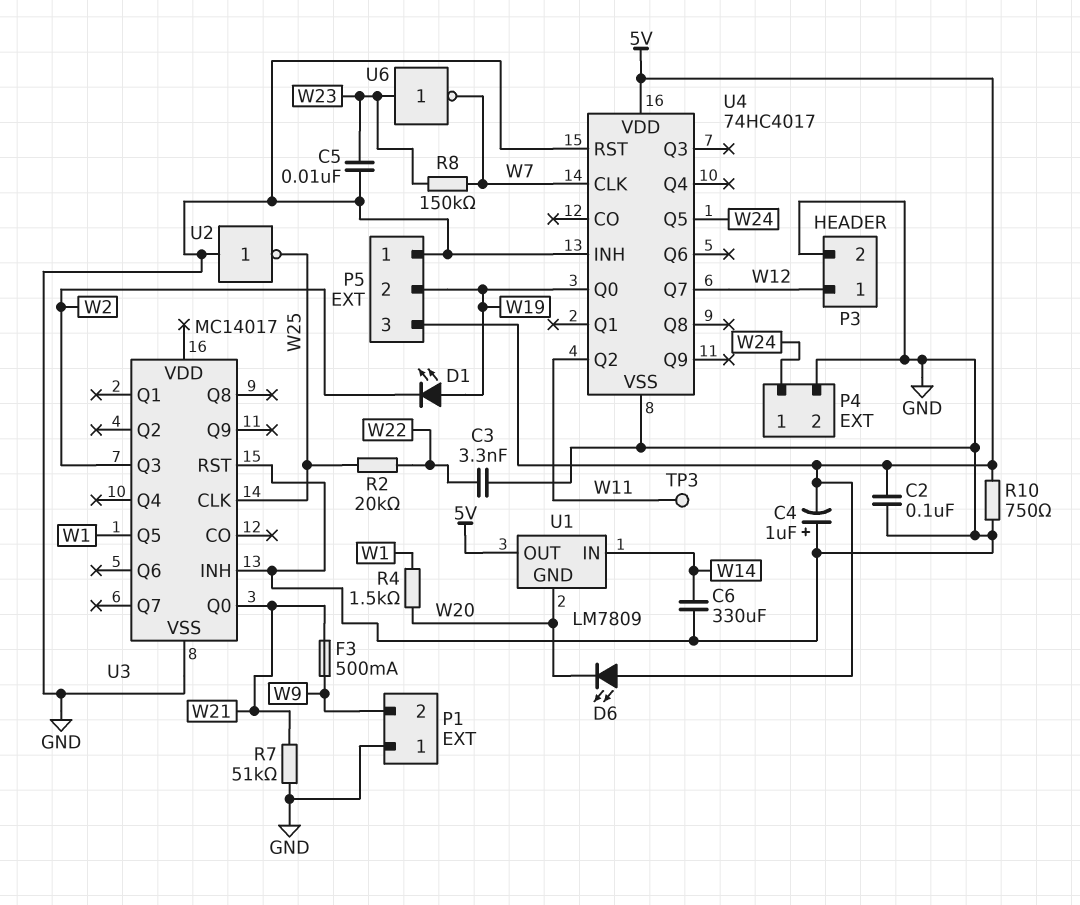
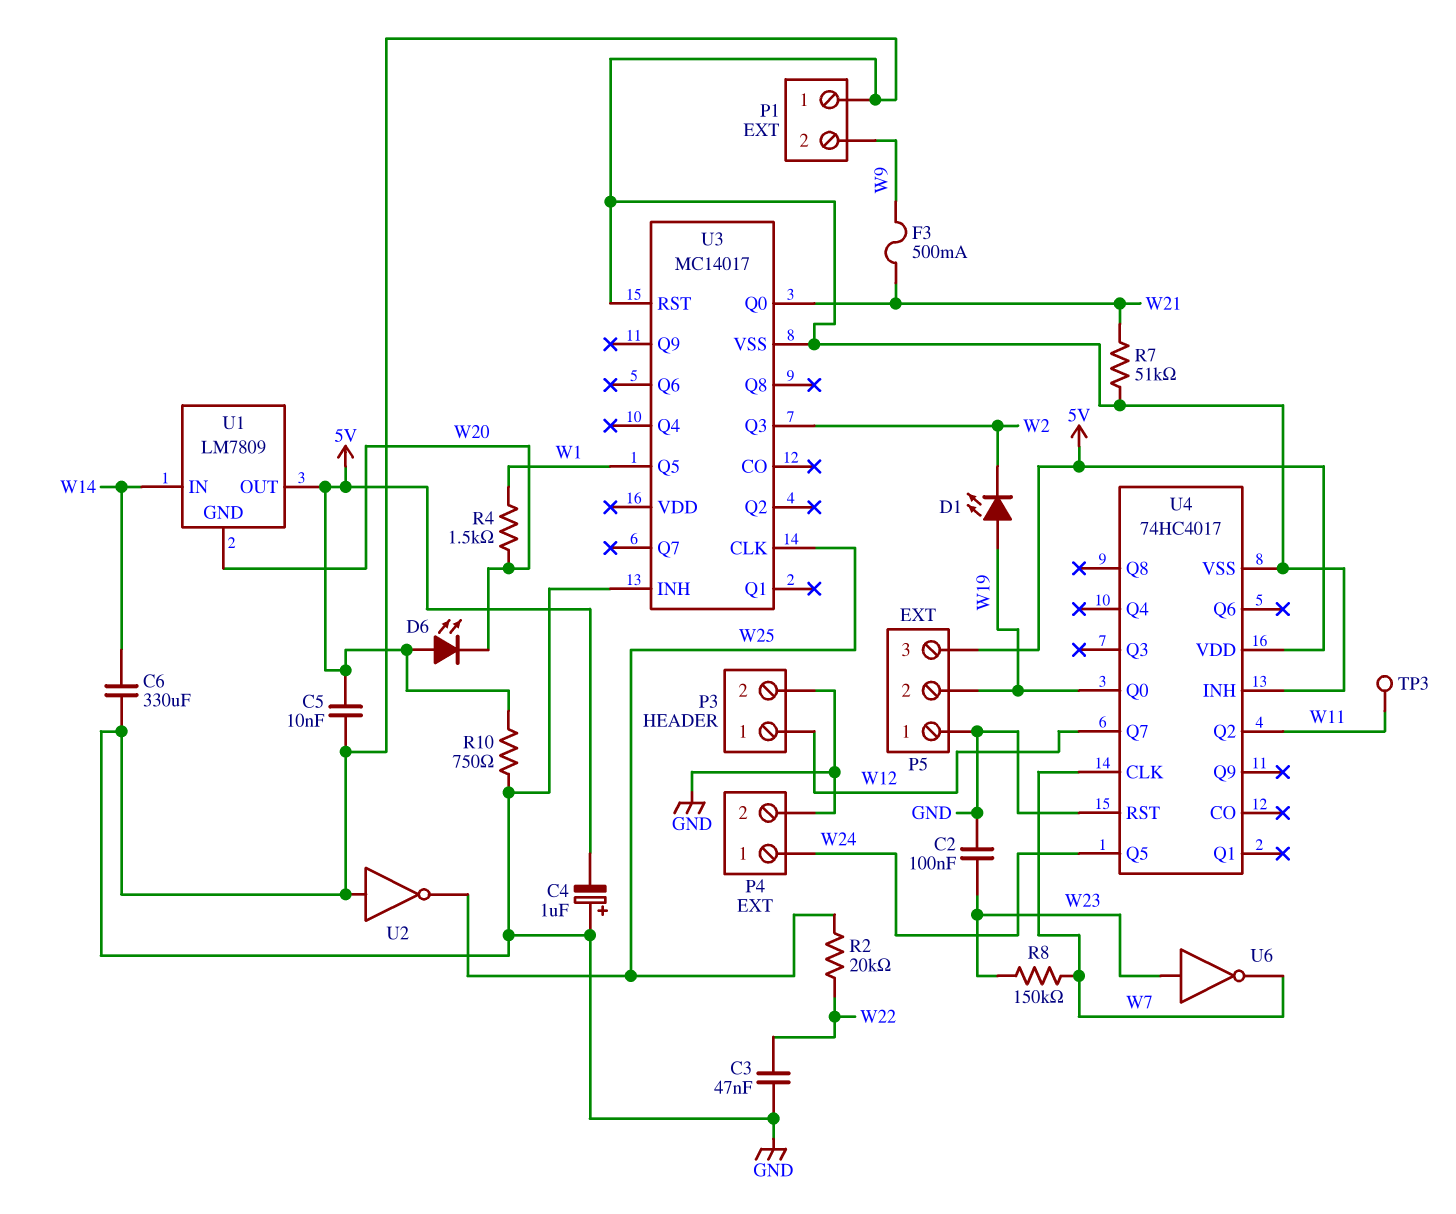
C2: 100nF (5V, GND) -> 100nF (GND, W23)
C3: 3.3nF (GND, W22) -> 47nF (GND, W22)
C5: 10nF (GND, W23) -> 10nF (5V, GND)

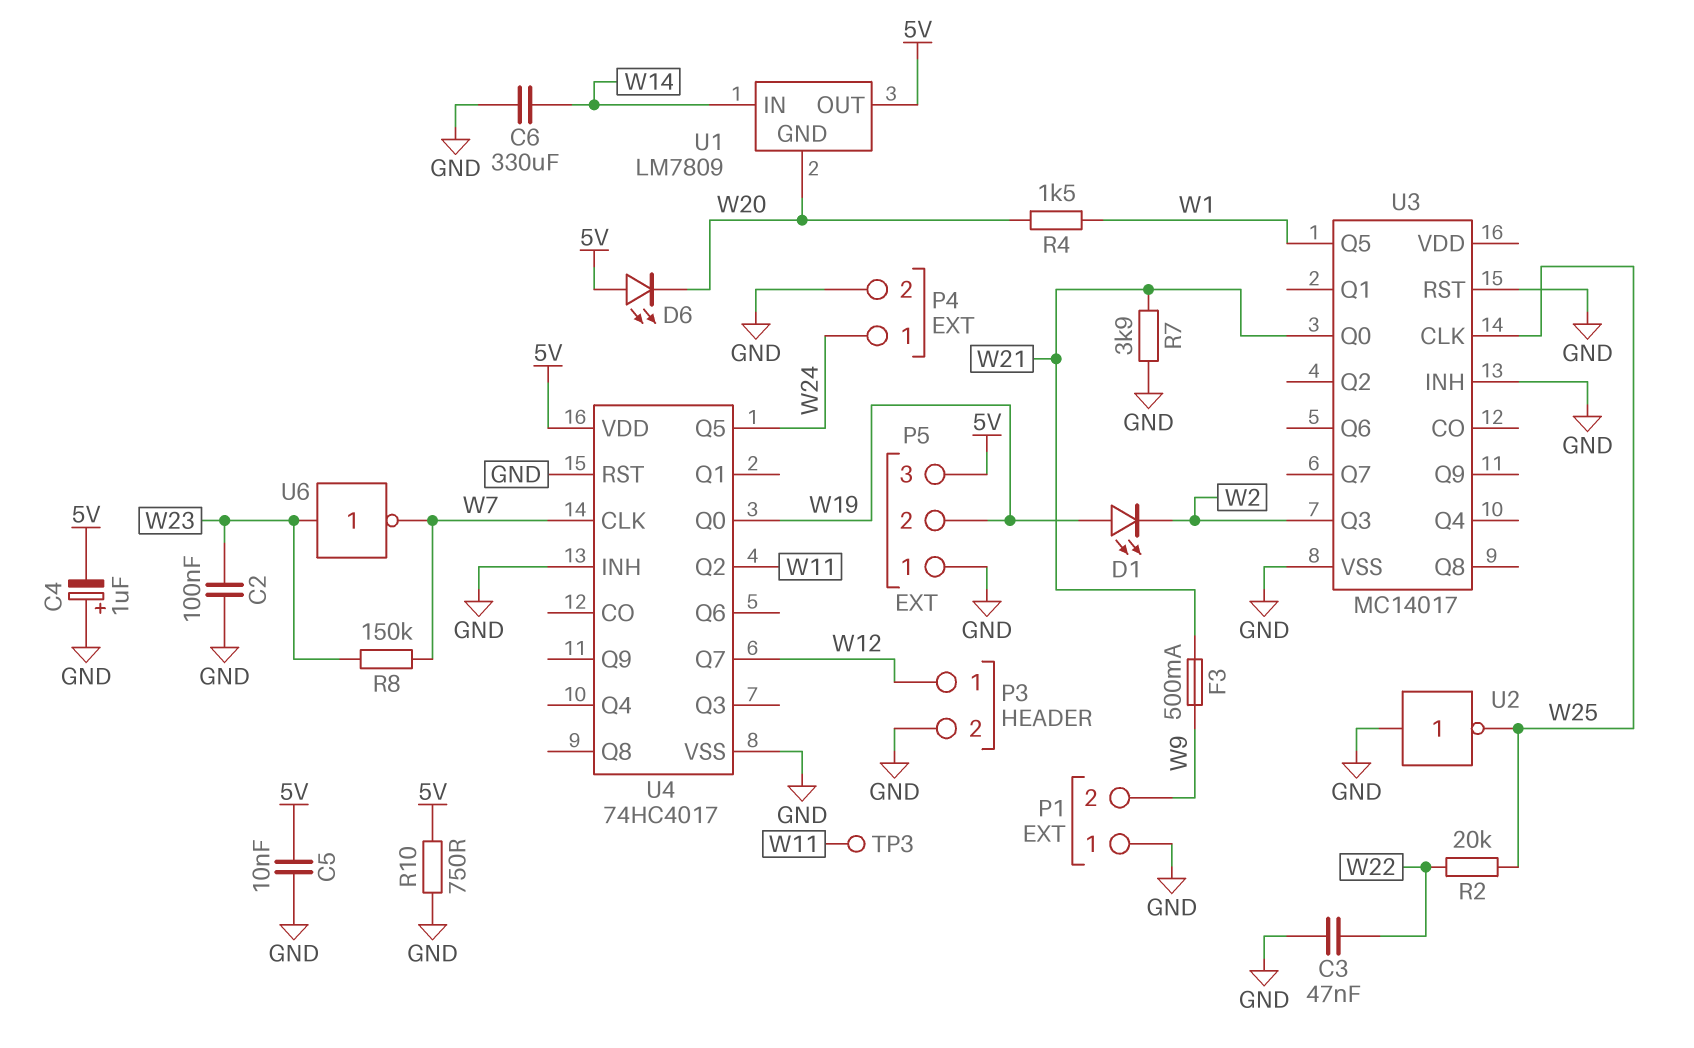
R7: 51k (GND, W21) -> 3.9k (GND, W21)

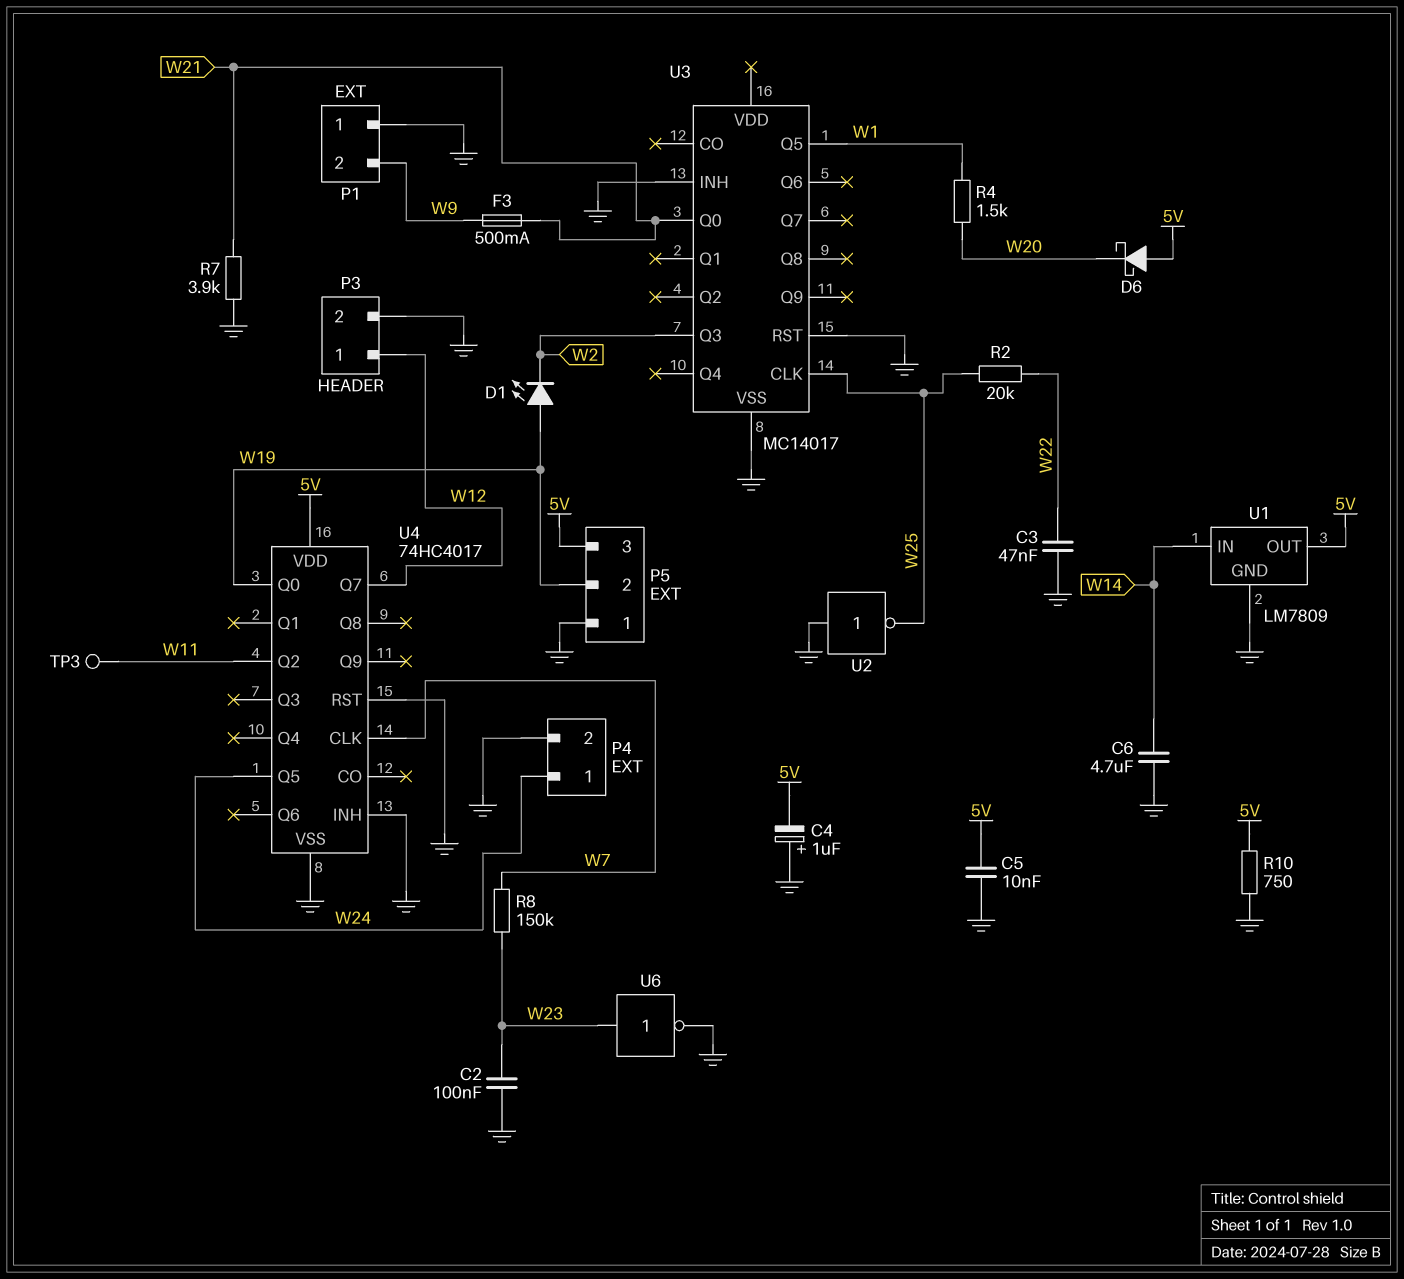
C6: 330uF (GND, W14) -> 4.7uF (GND, W14)
D6: LED (A 5V, K W20) -> schottky (A 5V, K W20)
U1 pin GND: W20 -> GND
U6: NOT (in W23, out W7) -> NOT (in W23, out GND)

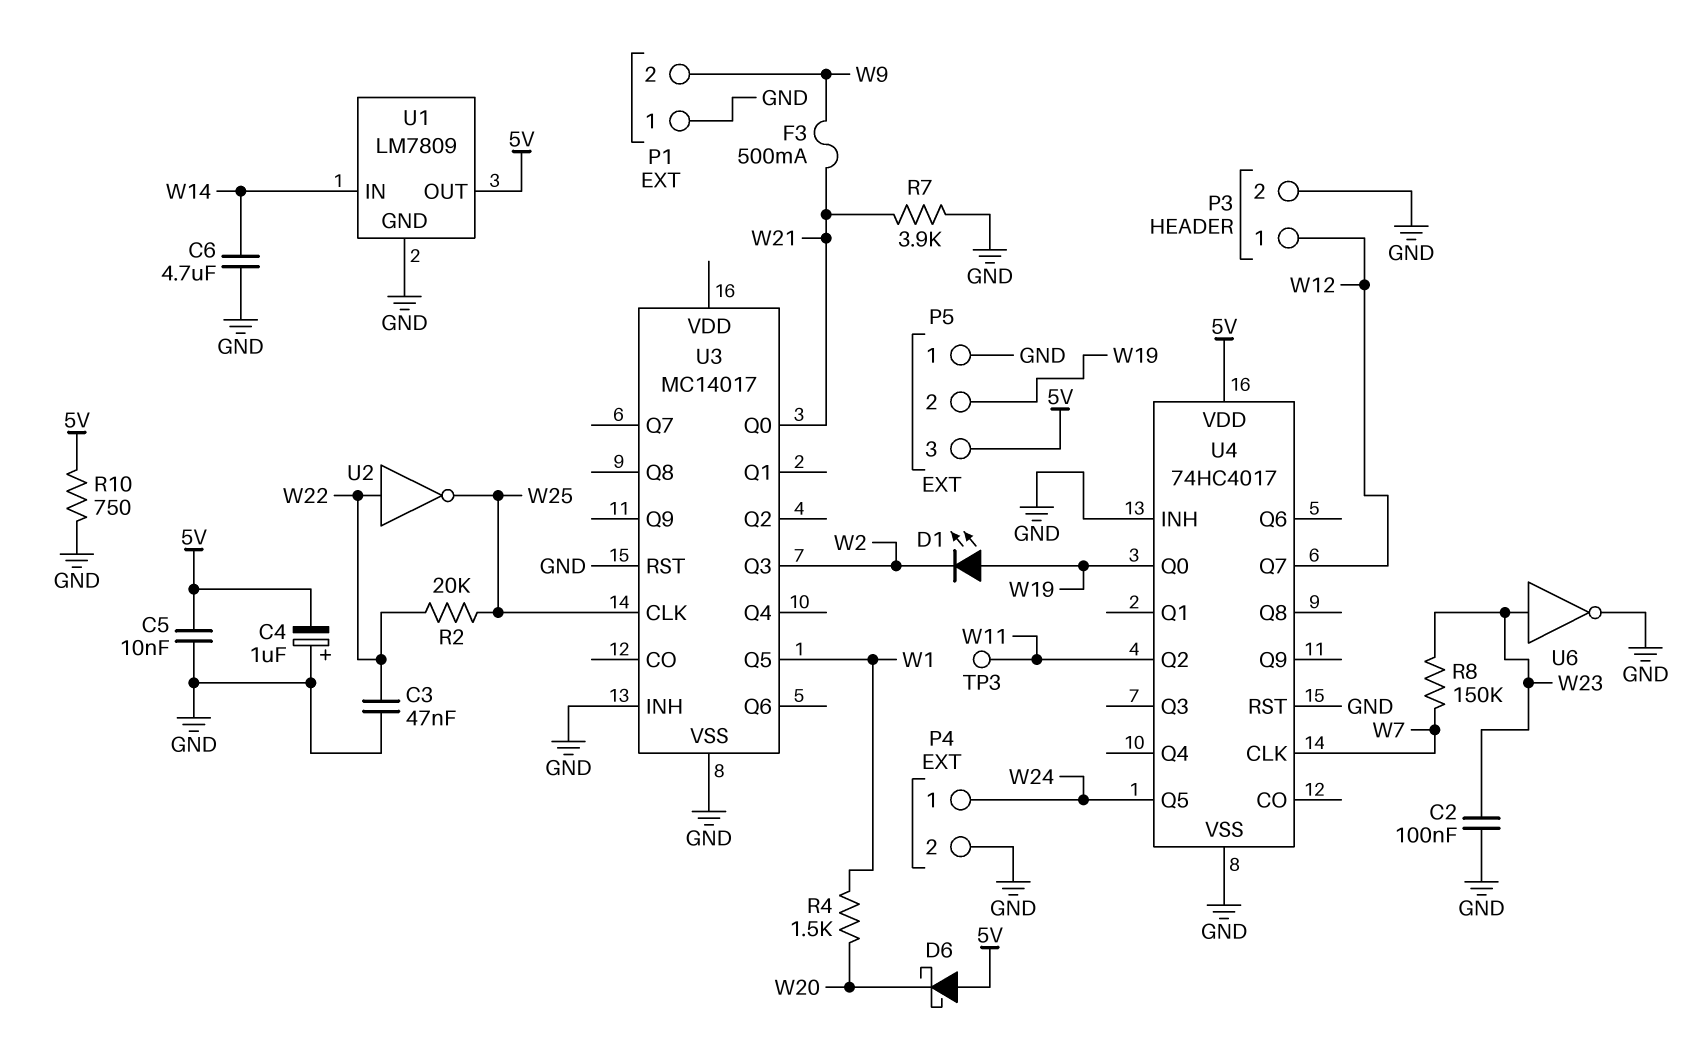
U2: NOT (in GND, out W25) -> NOT (in W22, out W25)

